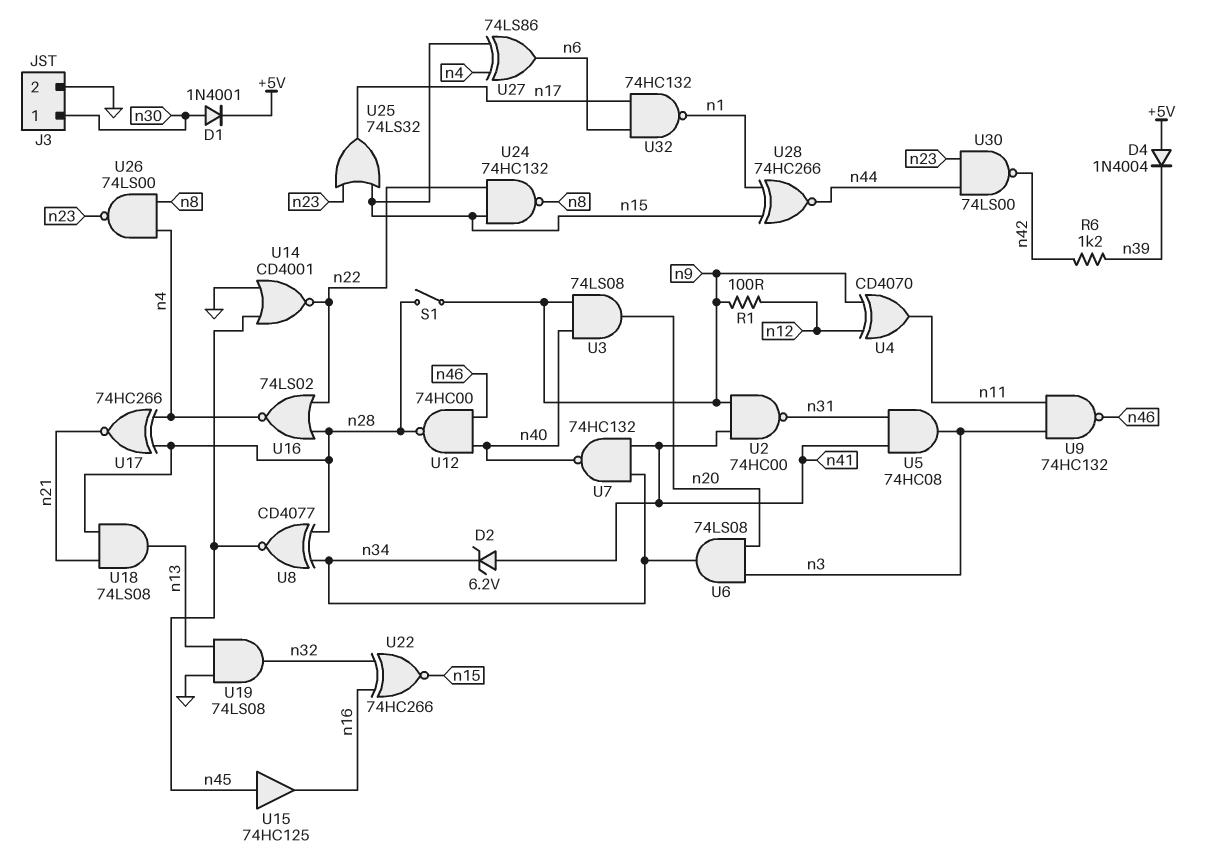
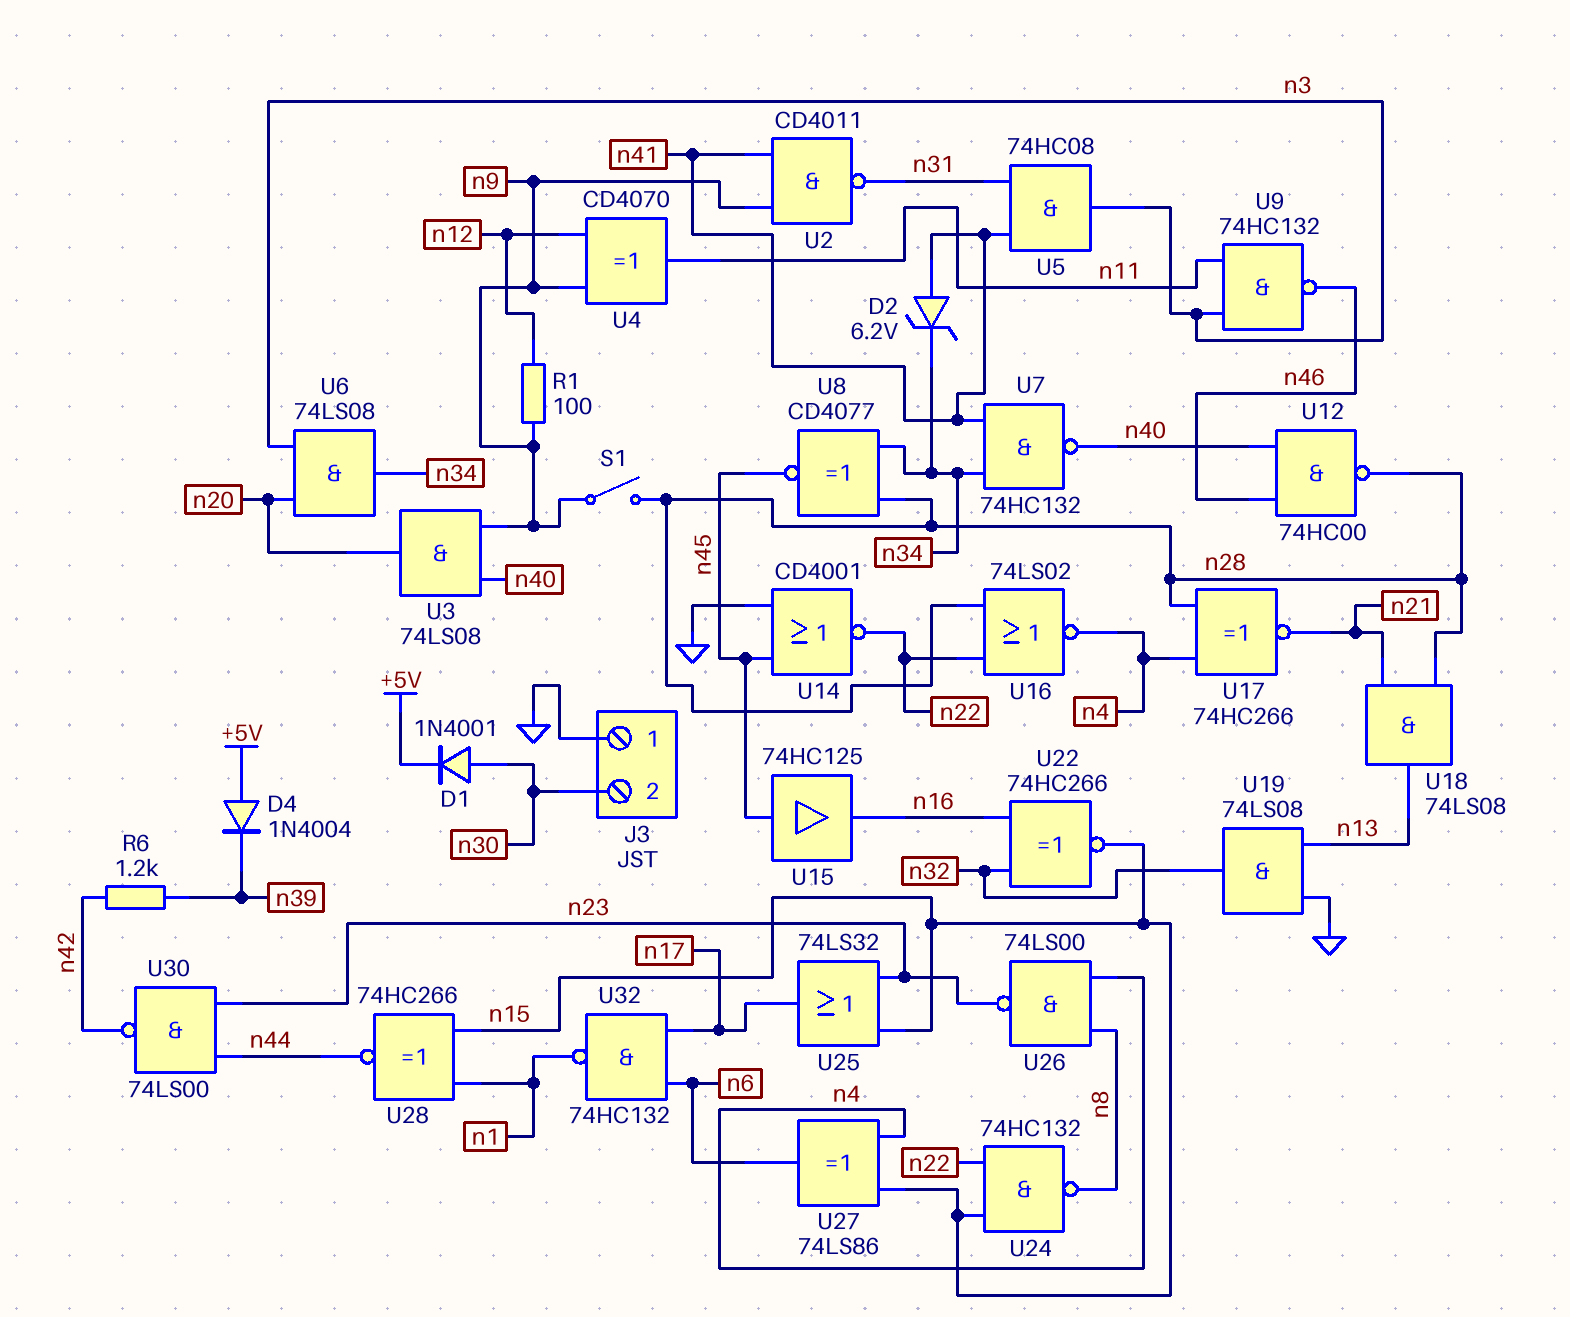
J3 pin 1: n30 -> GND
J3 pin 2: GND -> n30
U2: NAND 74HC00 (in n9, in n41, out n31) -> NAND CD4011 (in n9, in n41, out n31)

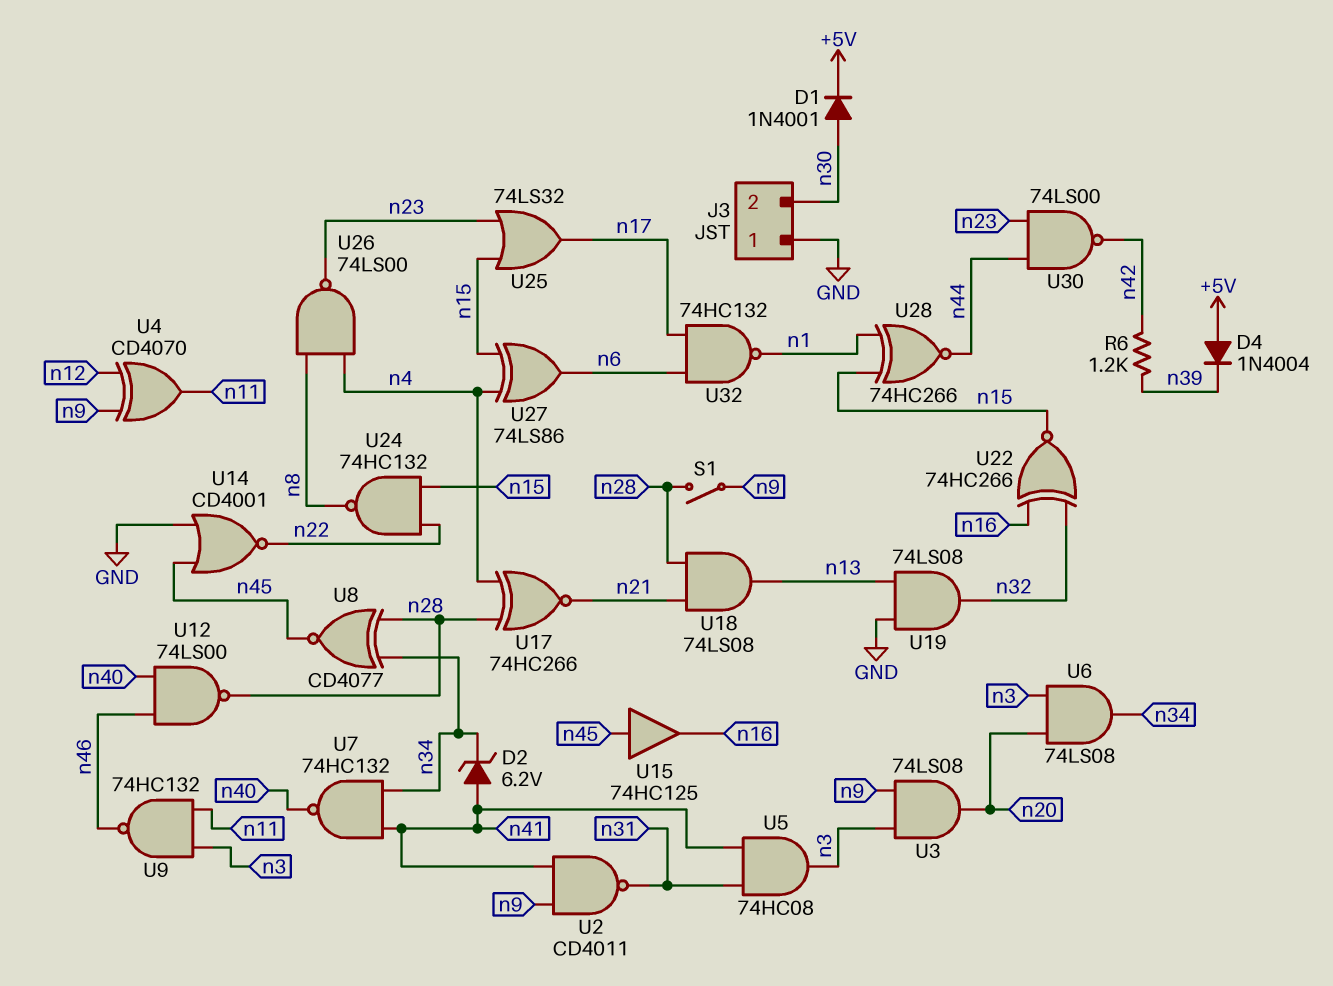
R1: 100 (n9, n12) -> none
U3: AND 74LS08 (in n9, in n40, out n20) -> AND 74LS08 (in n3, in n9, out n20)
U12: NAND 74HC00 (in n40, in n46, out n28) -> NAND 74LS00 (in n40, in n46, out n28)
U16: NOR 74LS02 (in n22, in n28, out n4) -> none

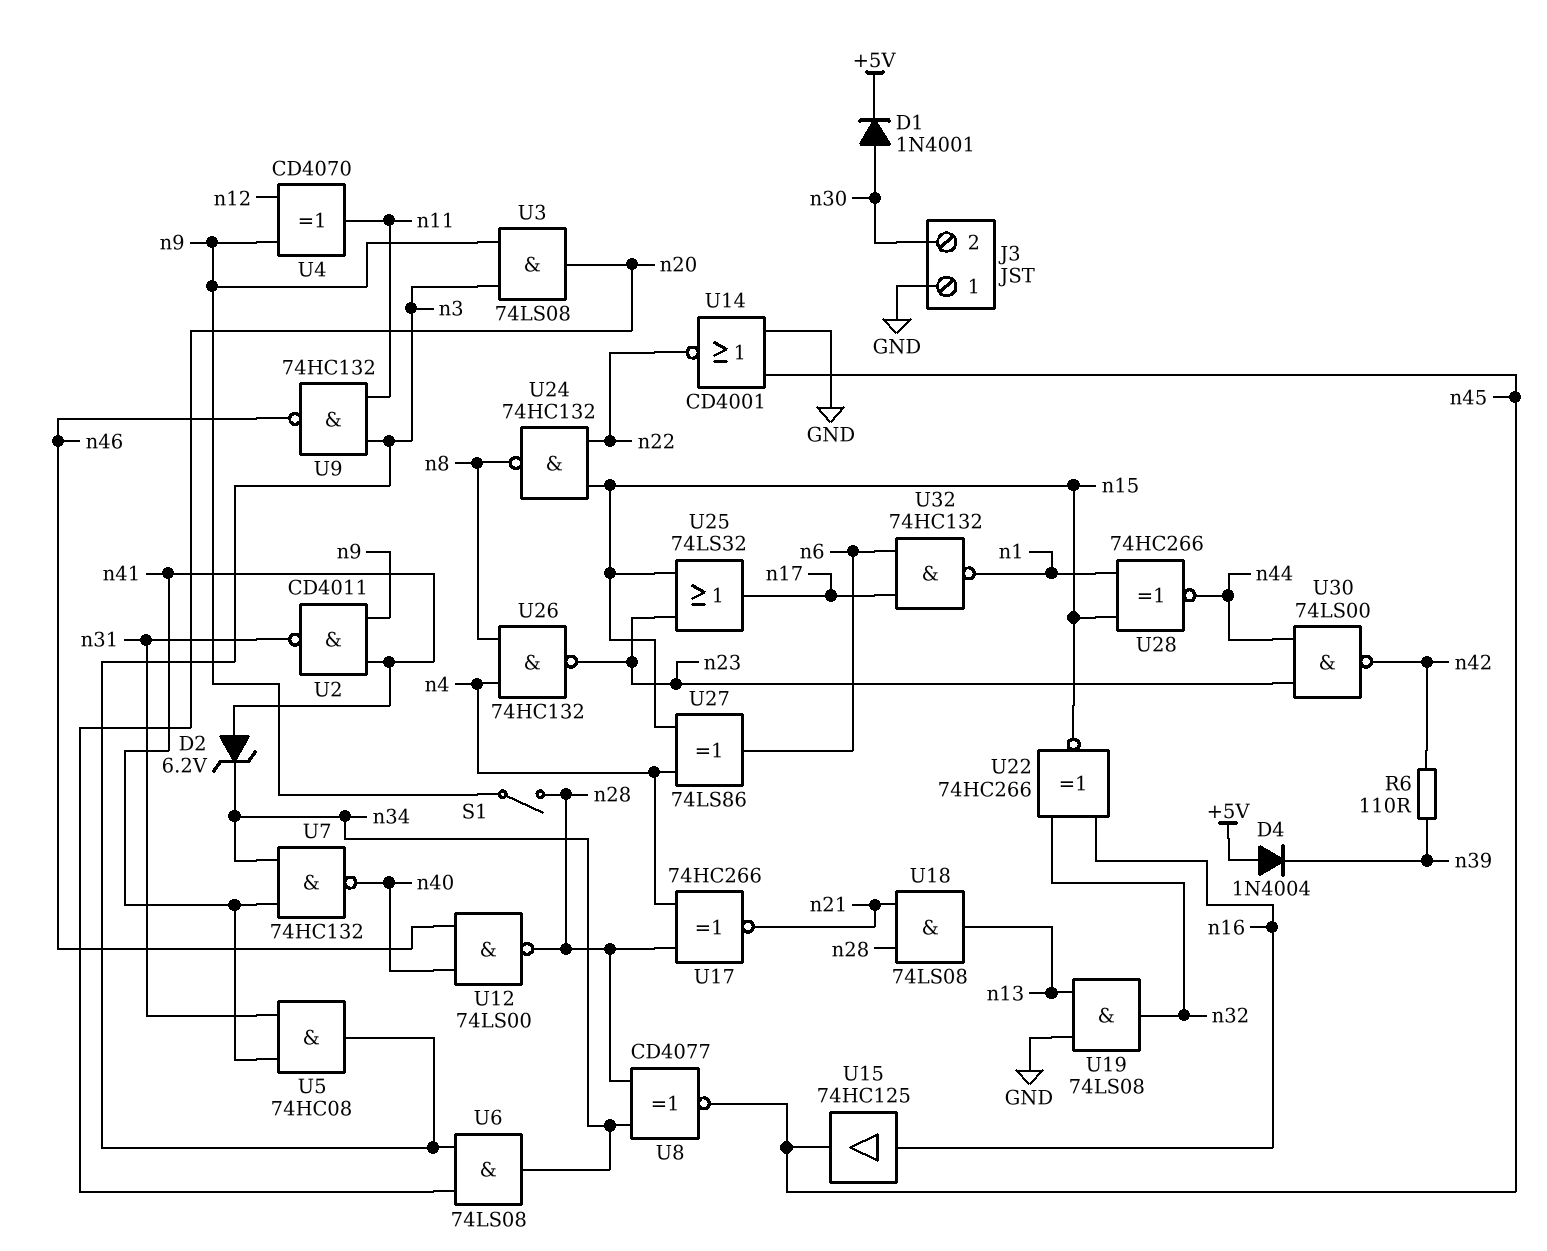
R6: 1.2k (n39, n42) -> 110 (n39, n42)
U15: buffer 74HC125 (in n45, out n16) -> buffer 74HC125 (in n16, out n45)
U26: NAND 74LS00 (in n4, in n8, out n23) -> NAND 74HC132 (in n4, in n8, out n23)

